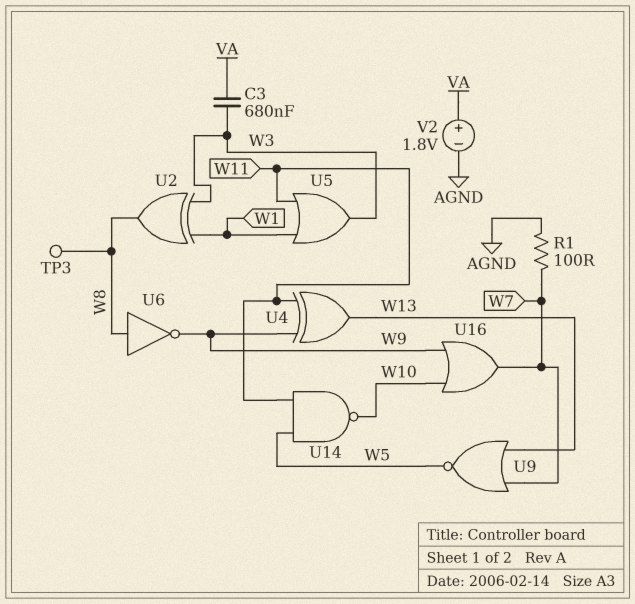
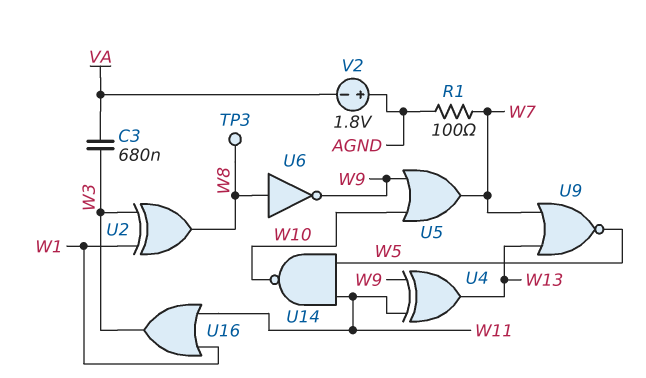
U5: OR (in W1, in W11, out W3) -> OR (in W9, in W10, out W7)
U16: OR (in W9, in W10, out W7) -> OR (in W1, in W11, out W3)
V2: 1.8V (plus VA, minus AGND) -> 1.8V (plus AGND, minus VA)

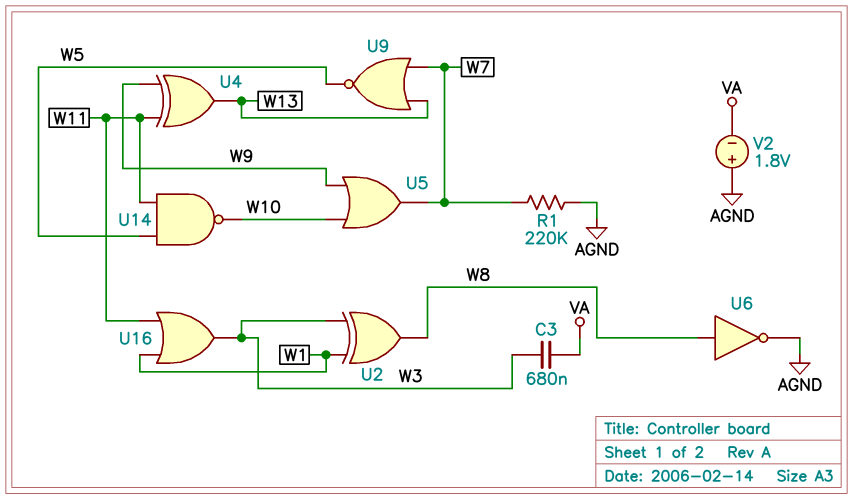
R1: 100 (AGND, W7) -> 220k (AGND, W7)
TP3: test point (W8) -> none
U6: NOT (in W8, out W9) -> NOT (in W8, out AGND)

